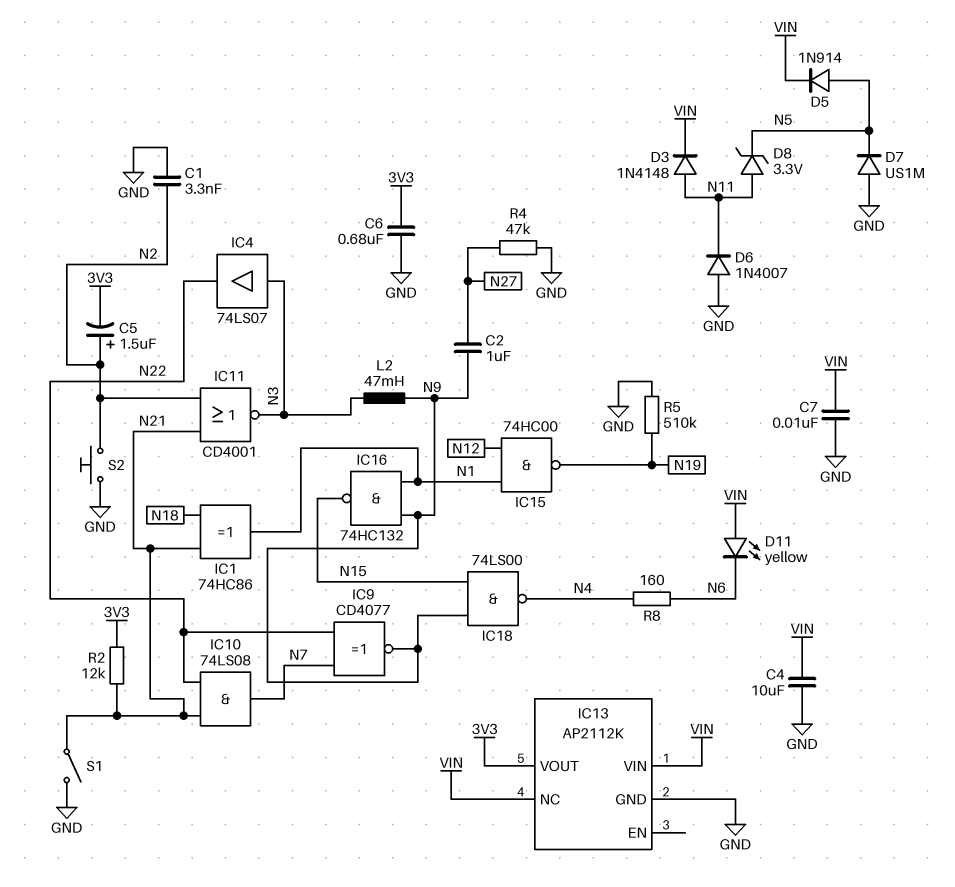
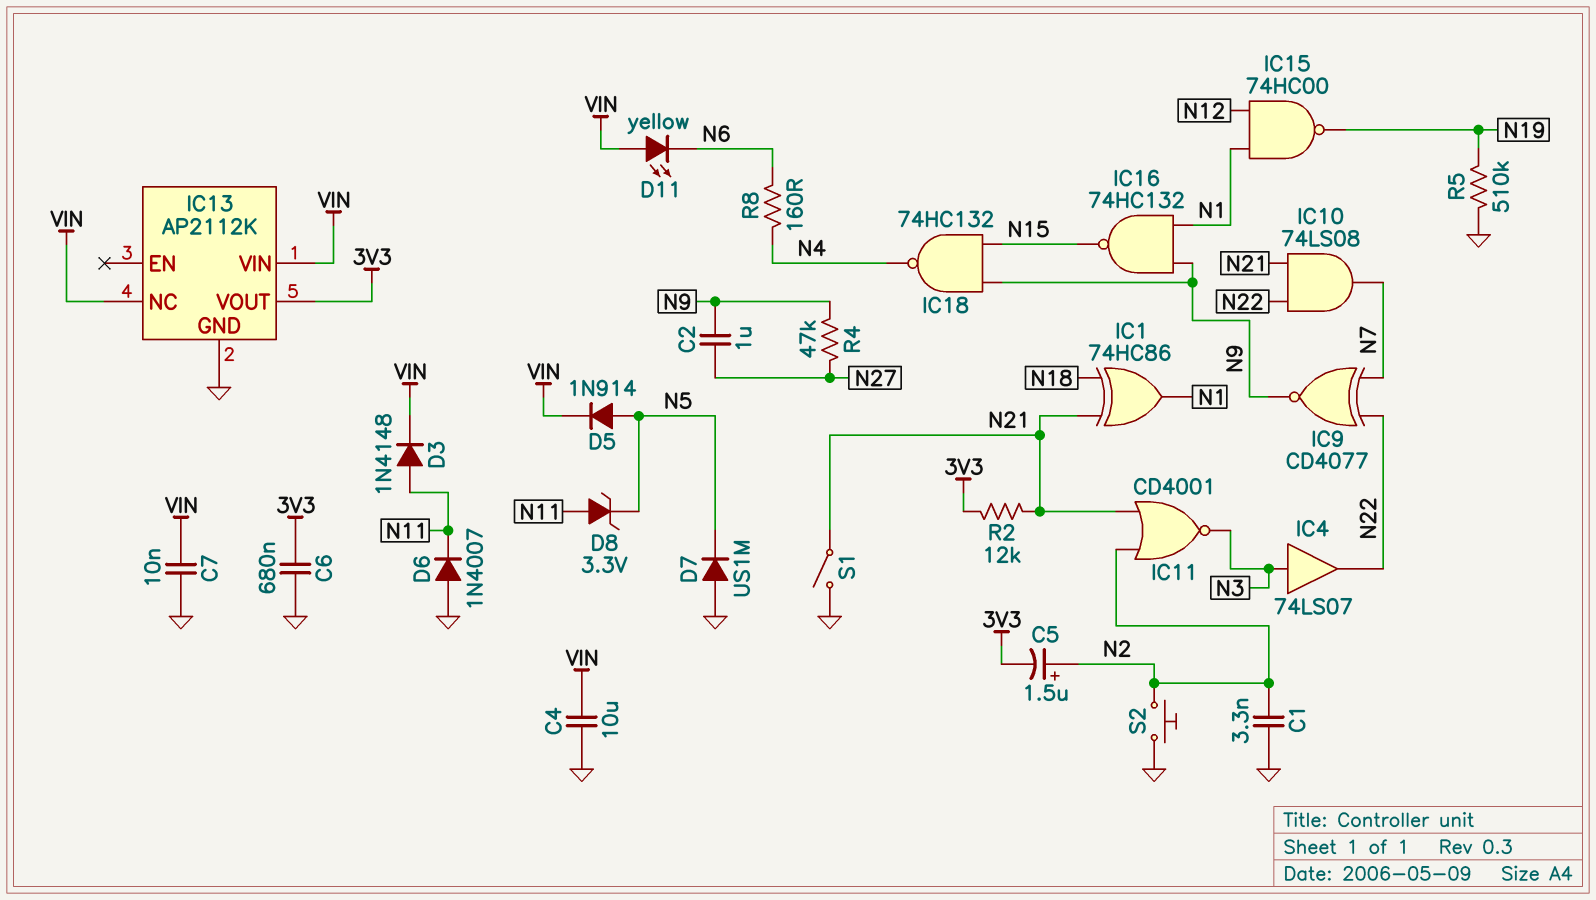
IC18: NAND 74LS00 (in N9, in N15, out N4) -> NAND 74HC132 (in N9, in N15, out N4)
L2: 47mH (N3, N9) -> none
R4: 47k (GND, N27) -> 47k (N9, N27)

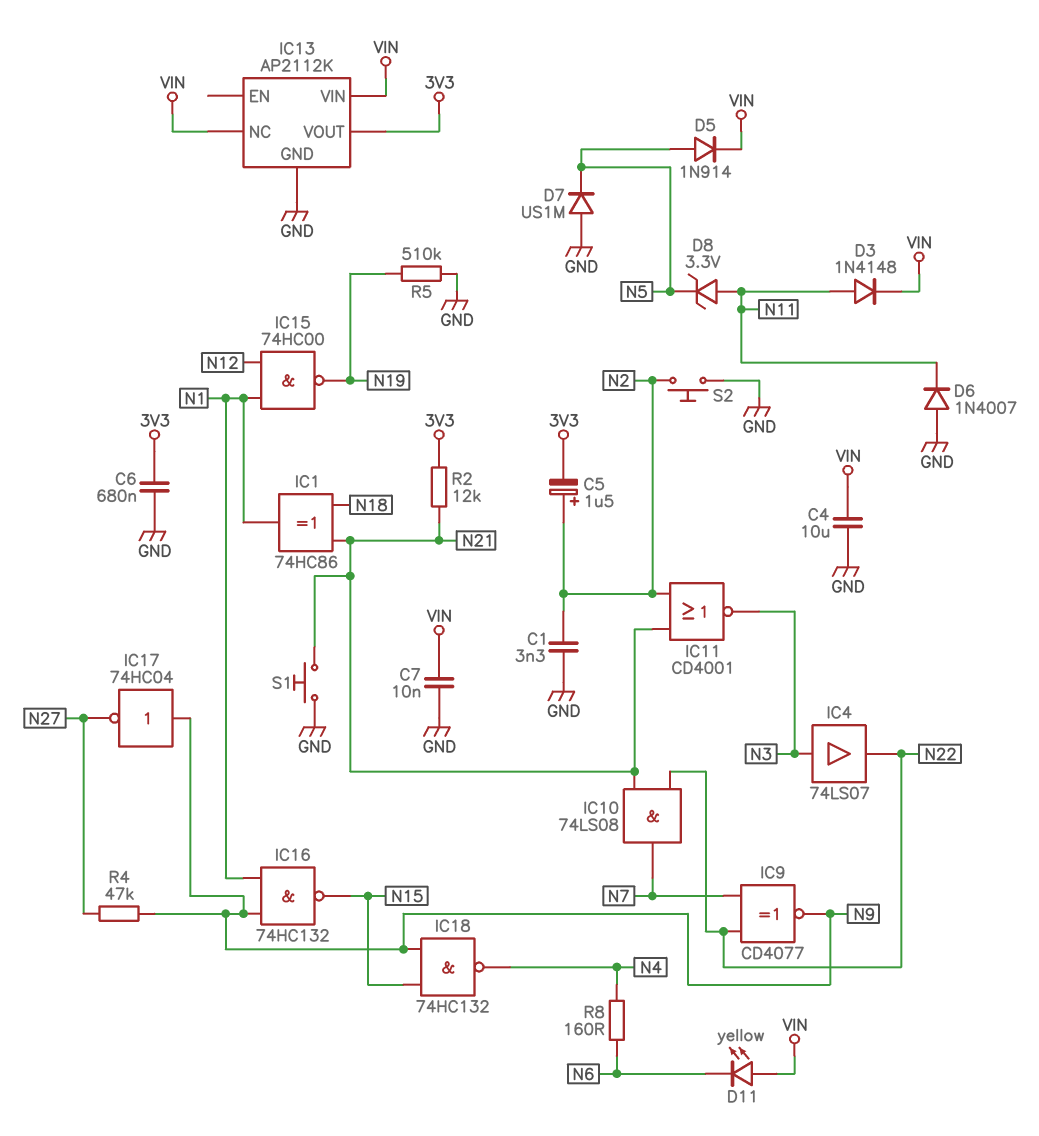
C2: 1uF (N9, N27) -> none
IC17: none -> NOT 74HC04 (in N9, out N27)
S1: switch (GND, N21) -> button (GND, N21)

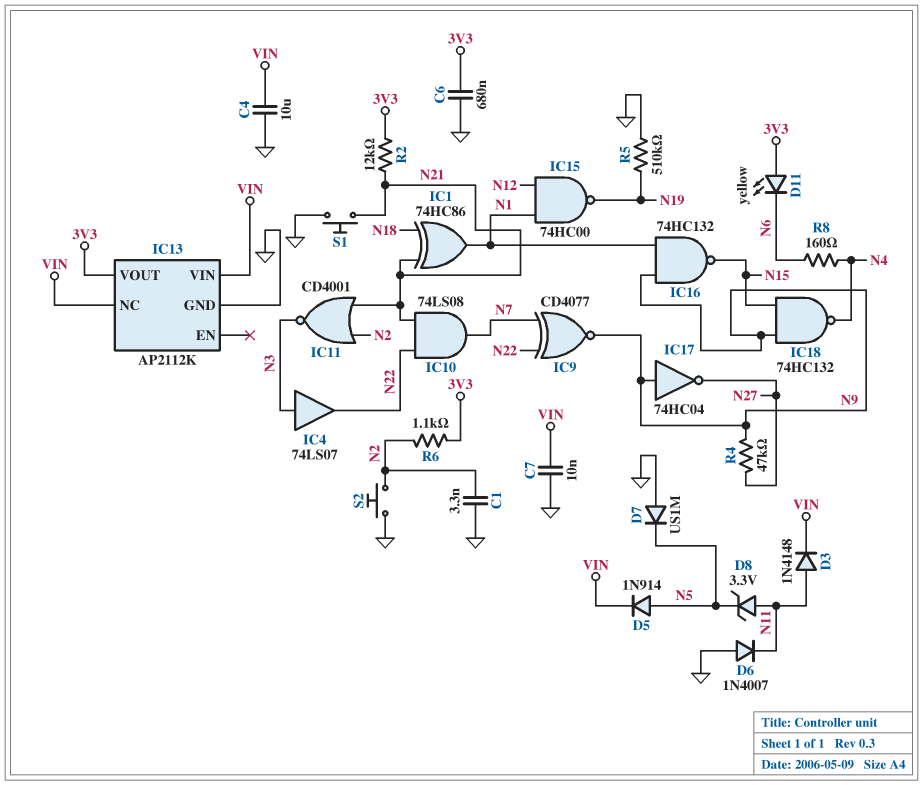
C5: 1.5uF (plus N2, minus 3V3) -> none
D11: LED yellow (A VIN, K N6) -> LED yellow (A 3V3, K N6)
R6: none -> 1.1k (3V3, N2)

